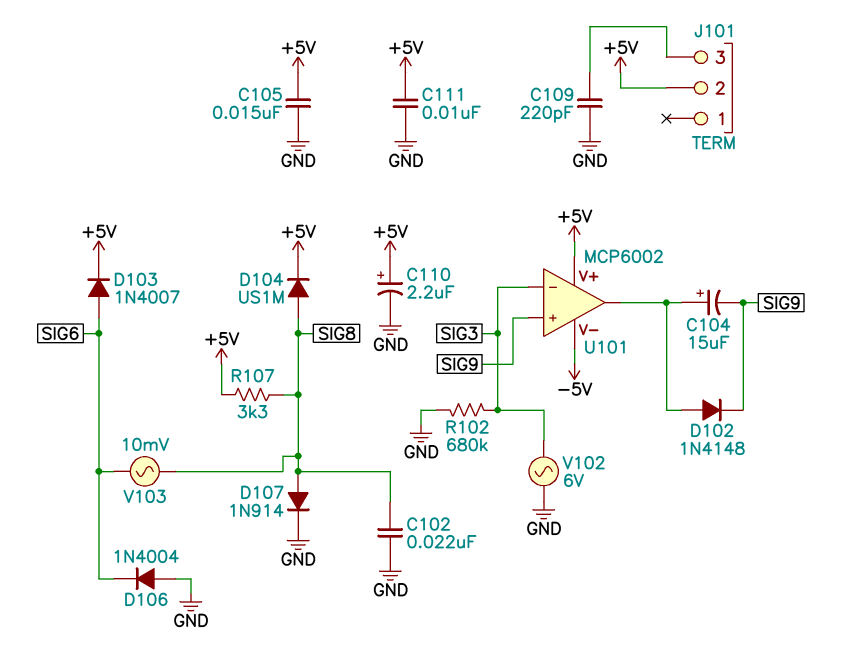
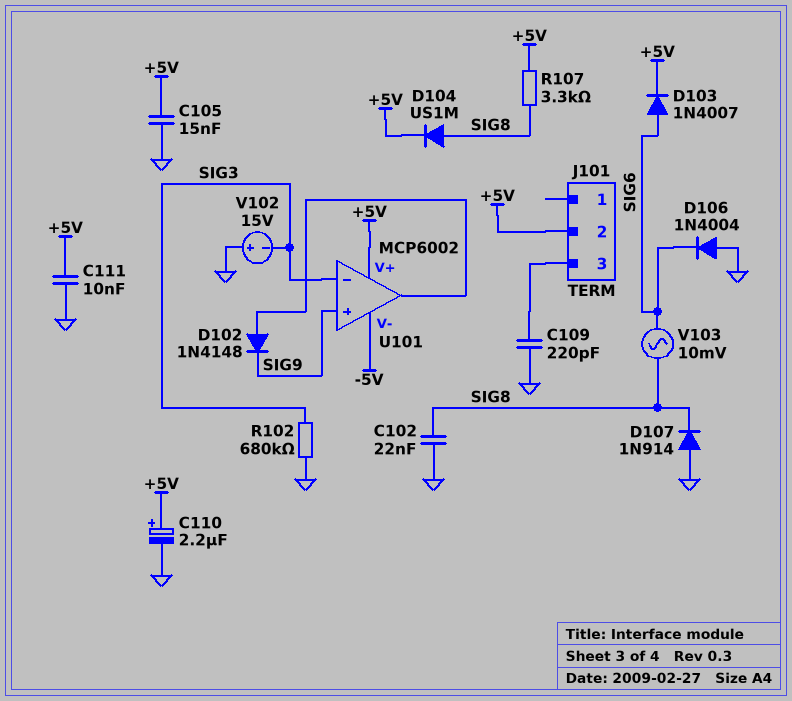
C104: 15uF (plus U101/out, minus SIG9) -> none
D107: diode 1N914 (A SIG8, K GND) -> diode 1N914 (A GND, K SIG8)
V102: AC 6V (GND, SIG3) -> 15V (plus GND, minus SIG3)

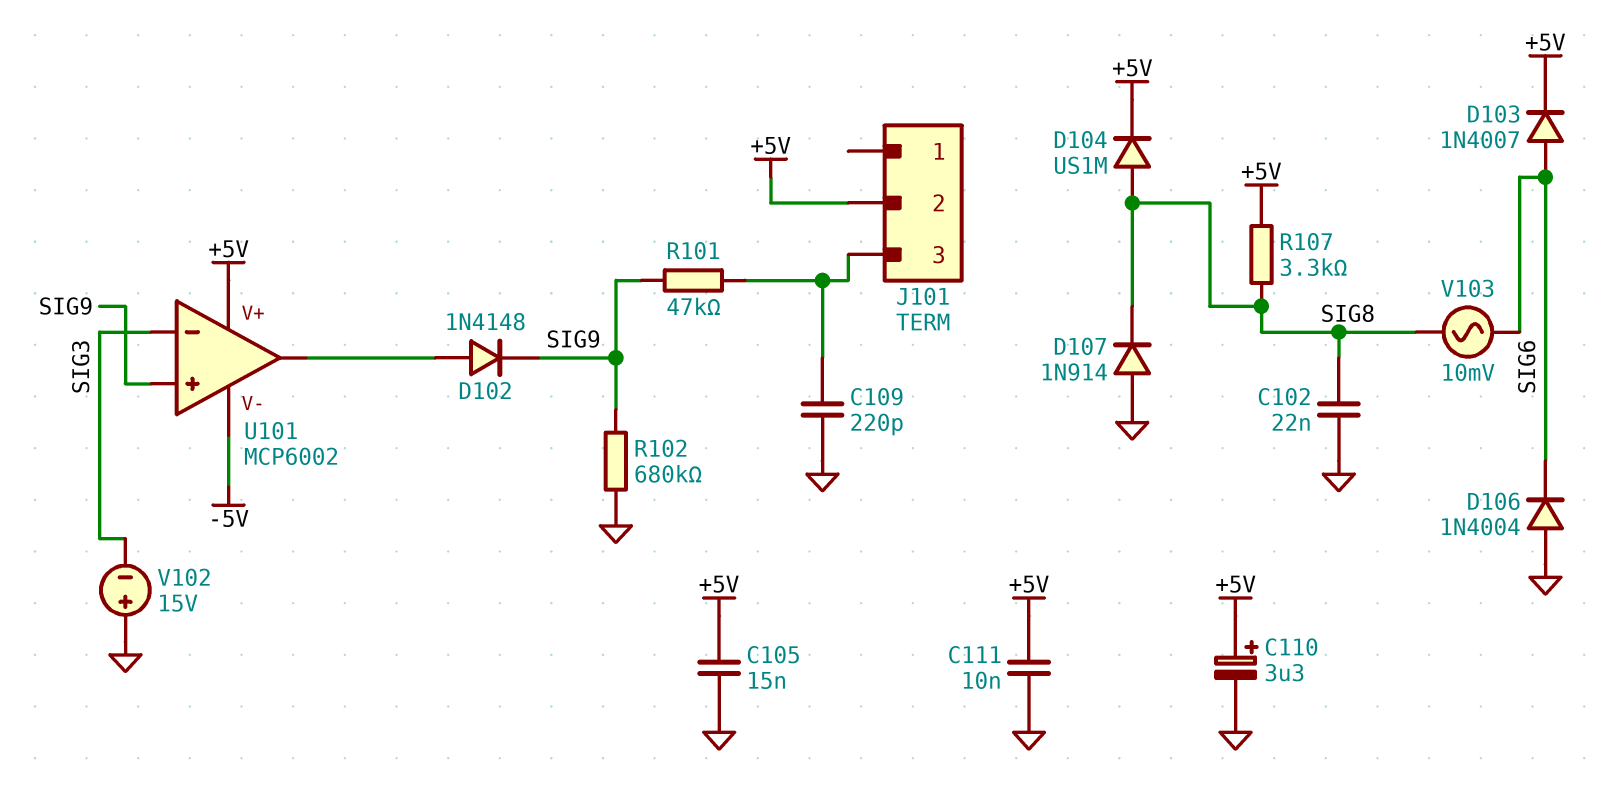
C110: 2.2uF (plus +5V, minus GND) -> 3.3uF (plus +5V, minus GND)
R101: none -> 47k (J101/3, SIG9)
R102: 680k (GND, SIG3) -> 680k (GND, SIG9)

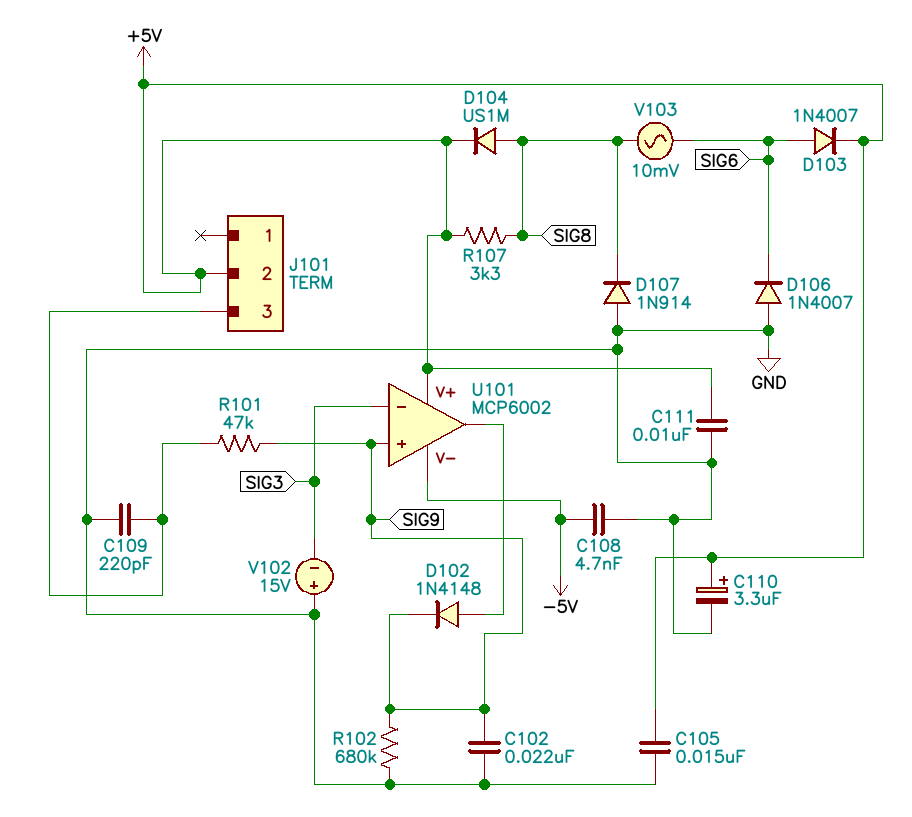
C102: 22nF (GND, SIG8) -> 22nF (GND, SIG9)
C108: none -> 4.7nF (-5V, GND)
D106: diode 1N4004 (A GND, K SIG6) -> diode 1N4007 (A GND, K SIG6)

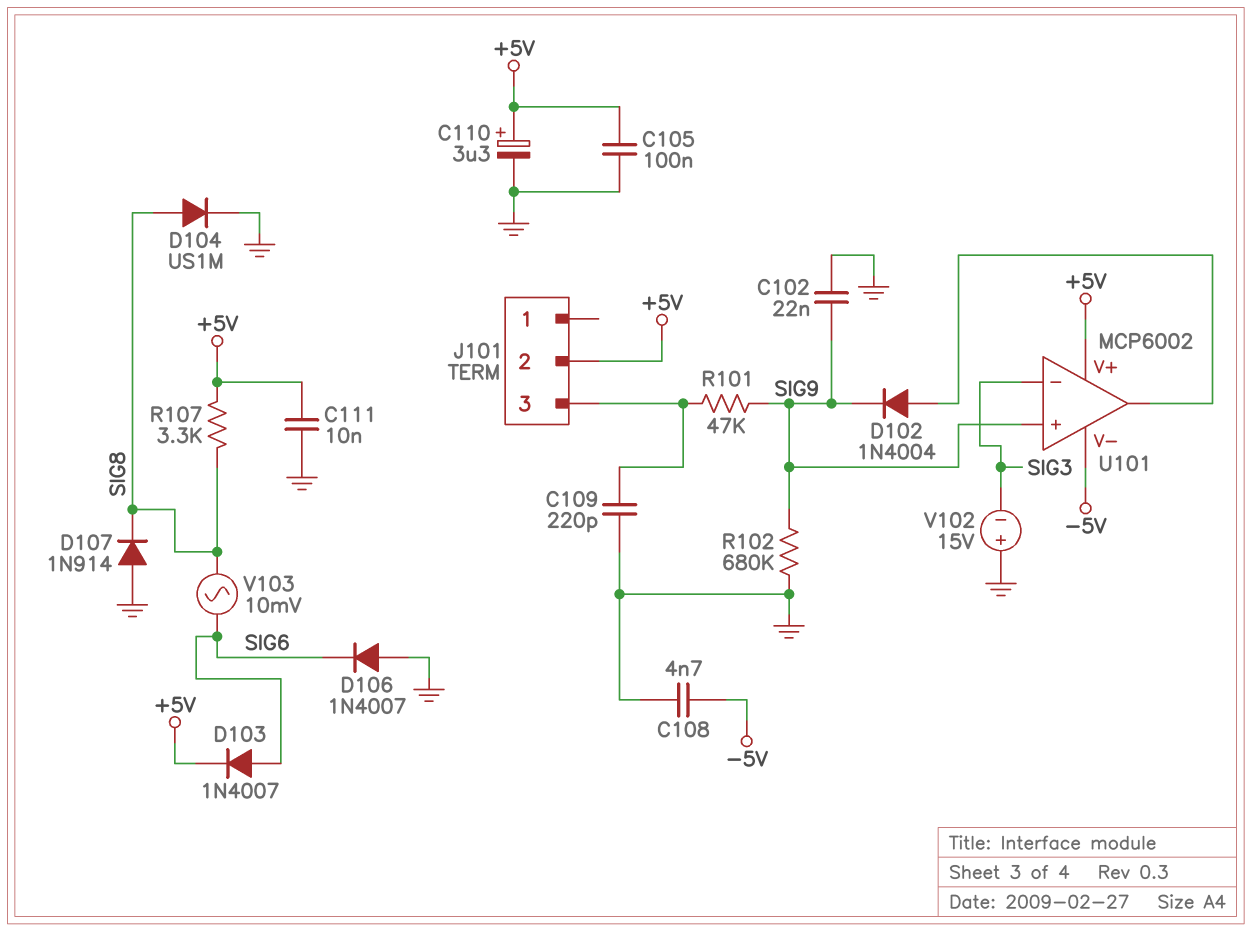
C105: 15nF (+5V, GND) -> 100nF (+5V, GND)
D102: diode 1N4148 (A U101/out, K SIG9) -> diode 1N4004 (A U101/out, K SIG9)
D104: diode US1M (A SIG8, K +5V) -> diode US1M (A SIG8, K GND)

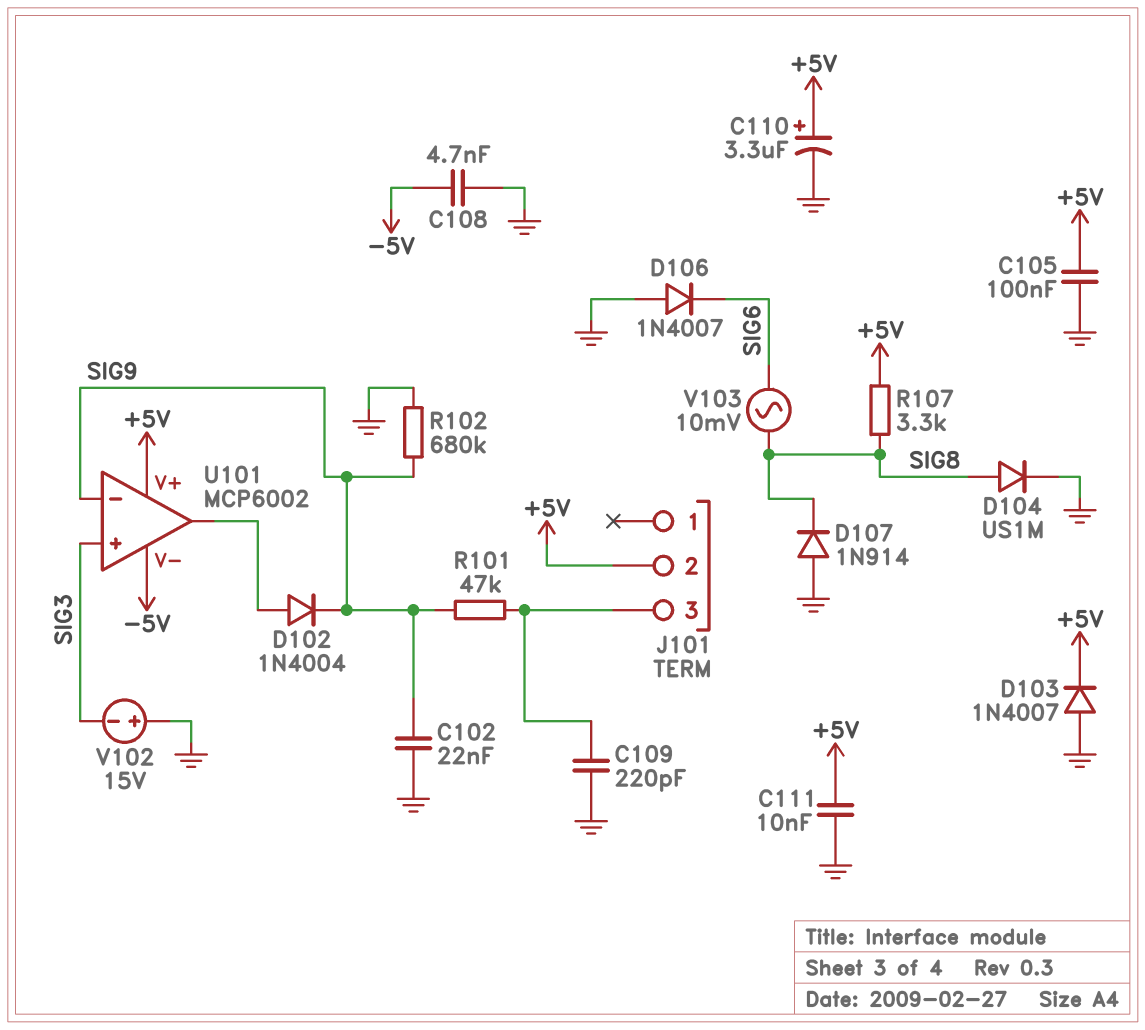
D103: diode 1N4007 (A SIG6, K +5V) -> diode 1N4007 (A GND, K +5V)
U101 pin in+: SIG9 -> SIG3
U101 pin in-: SIG3 -> SIG9

